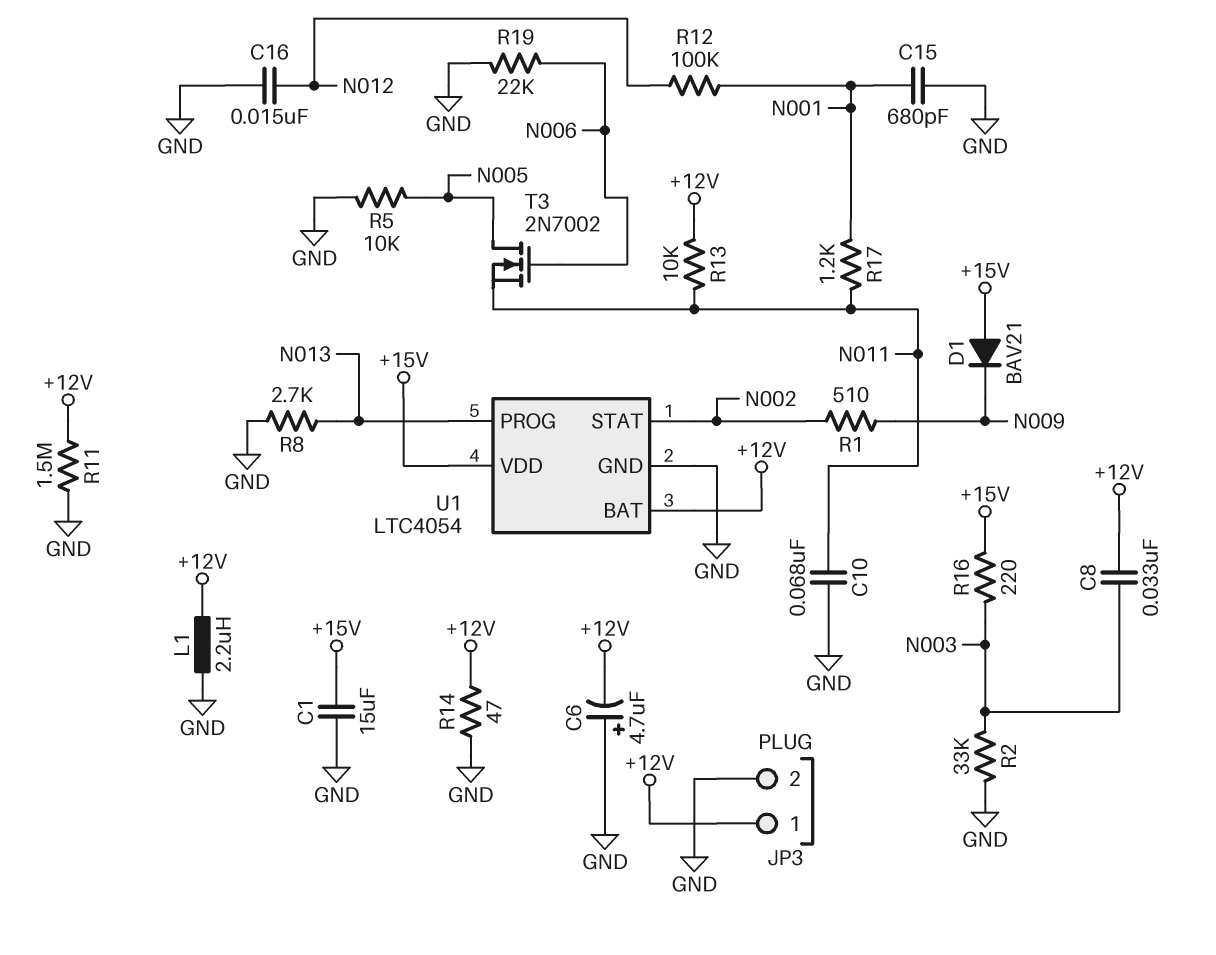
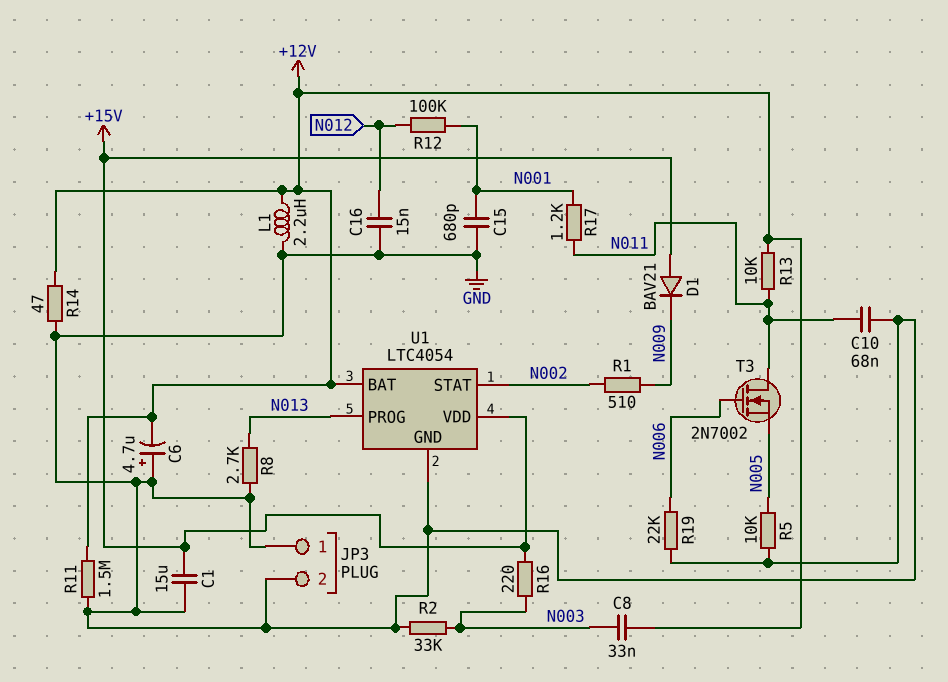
JP3 pin 1: +12V -> GND
T3: NMOS 2N7002 (G N006, D N005, S N011) -> NMOS 2N7002 (G N006, D N011, S N005)

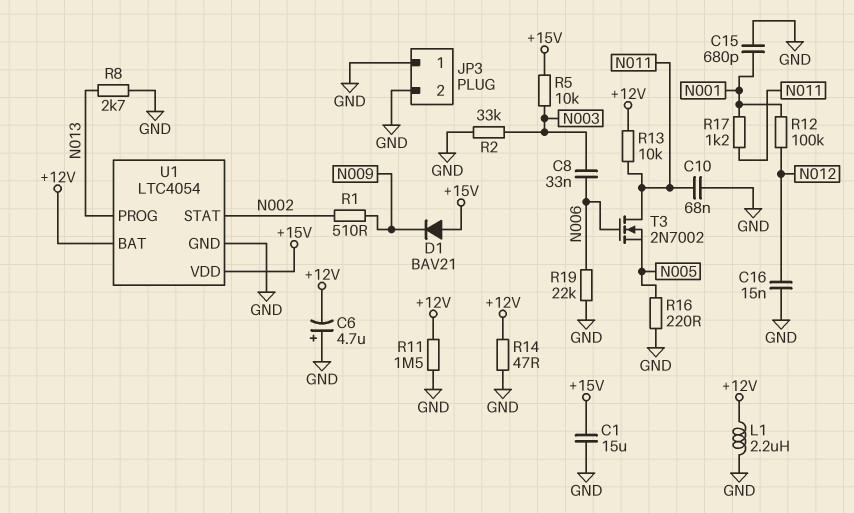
C8: 33nF (+12V, N003) -> 33nF (N003, N006)
R5: 10k (GND, N005) -> 10k (+15V, N003)
R16: 220 (+15V, N003) -> 220 (GND, N005)

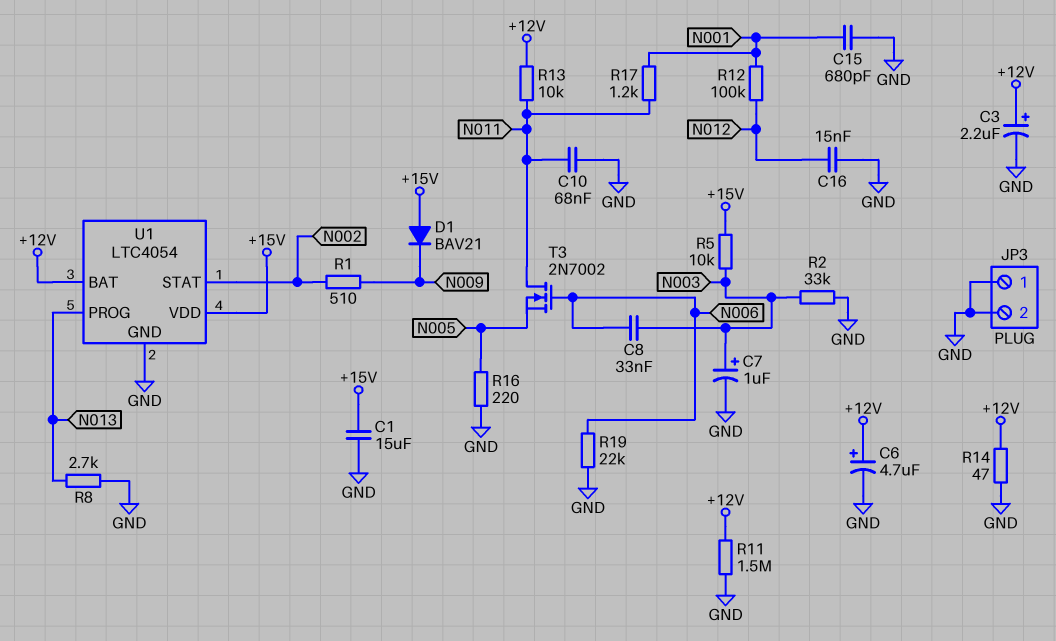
C3: none -> 2.2uF (plus +12V, minus GND)
C6: 4.7uF (plus GND, minus +12V) -> 4.7uF (plus +12V, minus GND)
C7: none -> 1uF (plus N003, minus GND)
L1: 2.2uH (+12V, GND) -> none

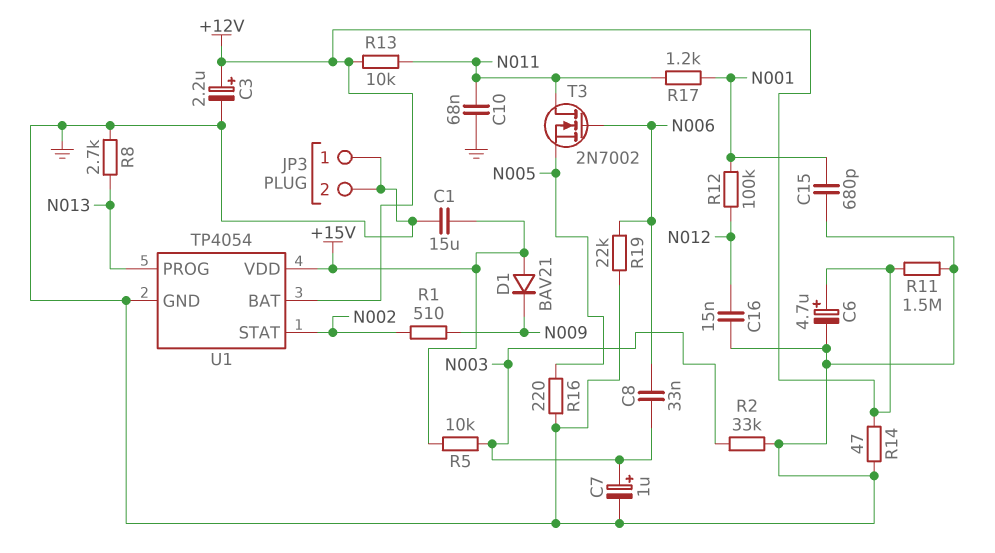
U1: LTC4054 -> TP4054

